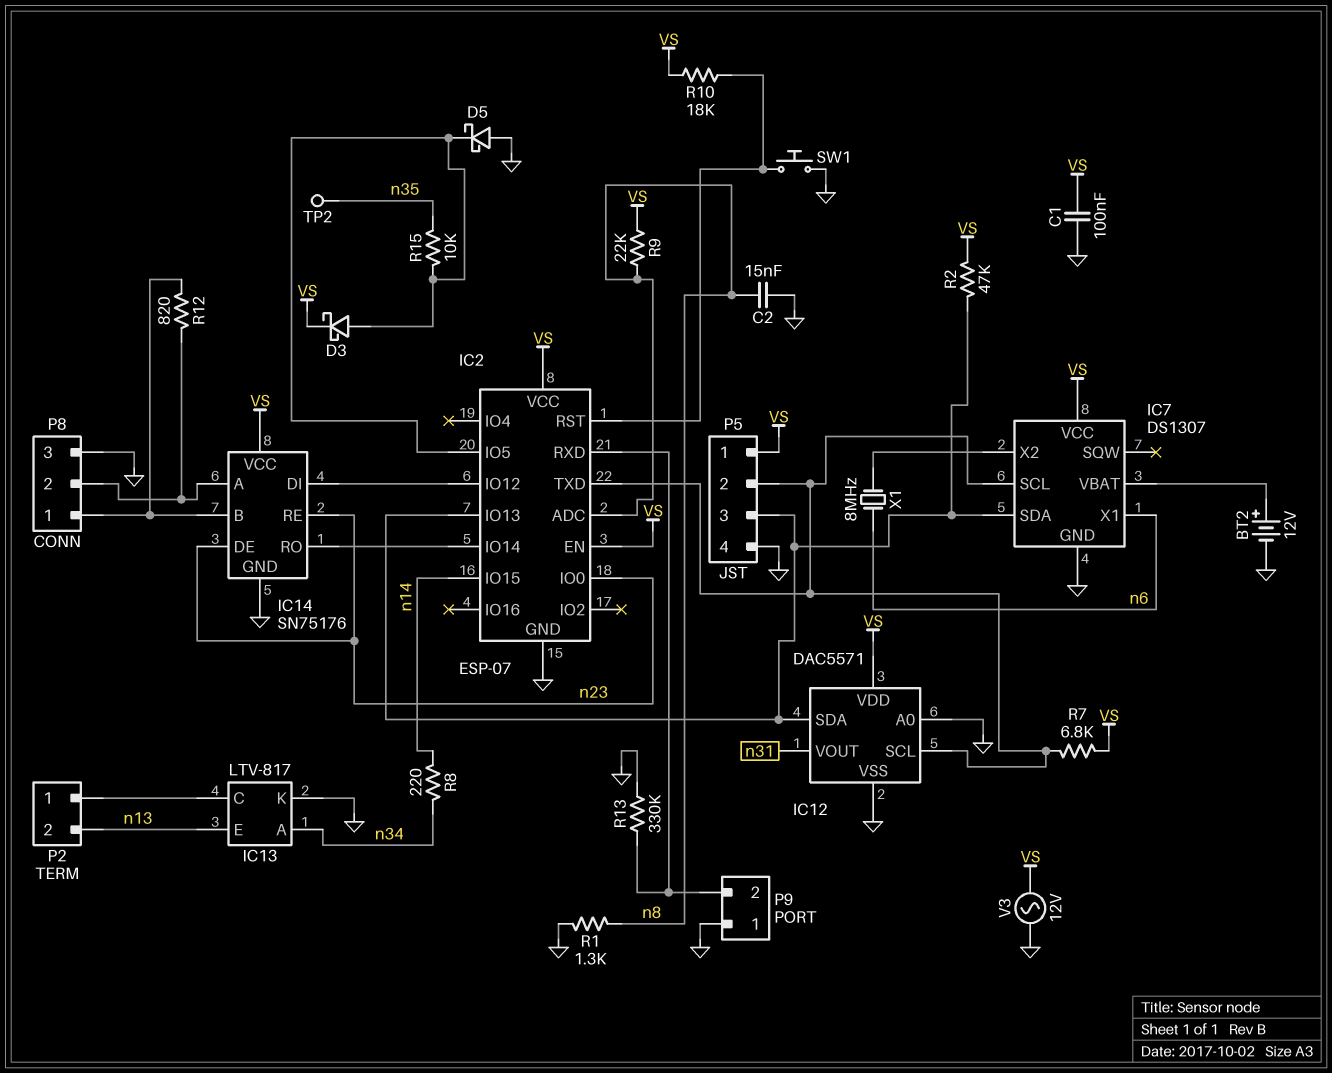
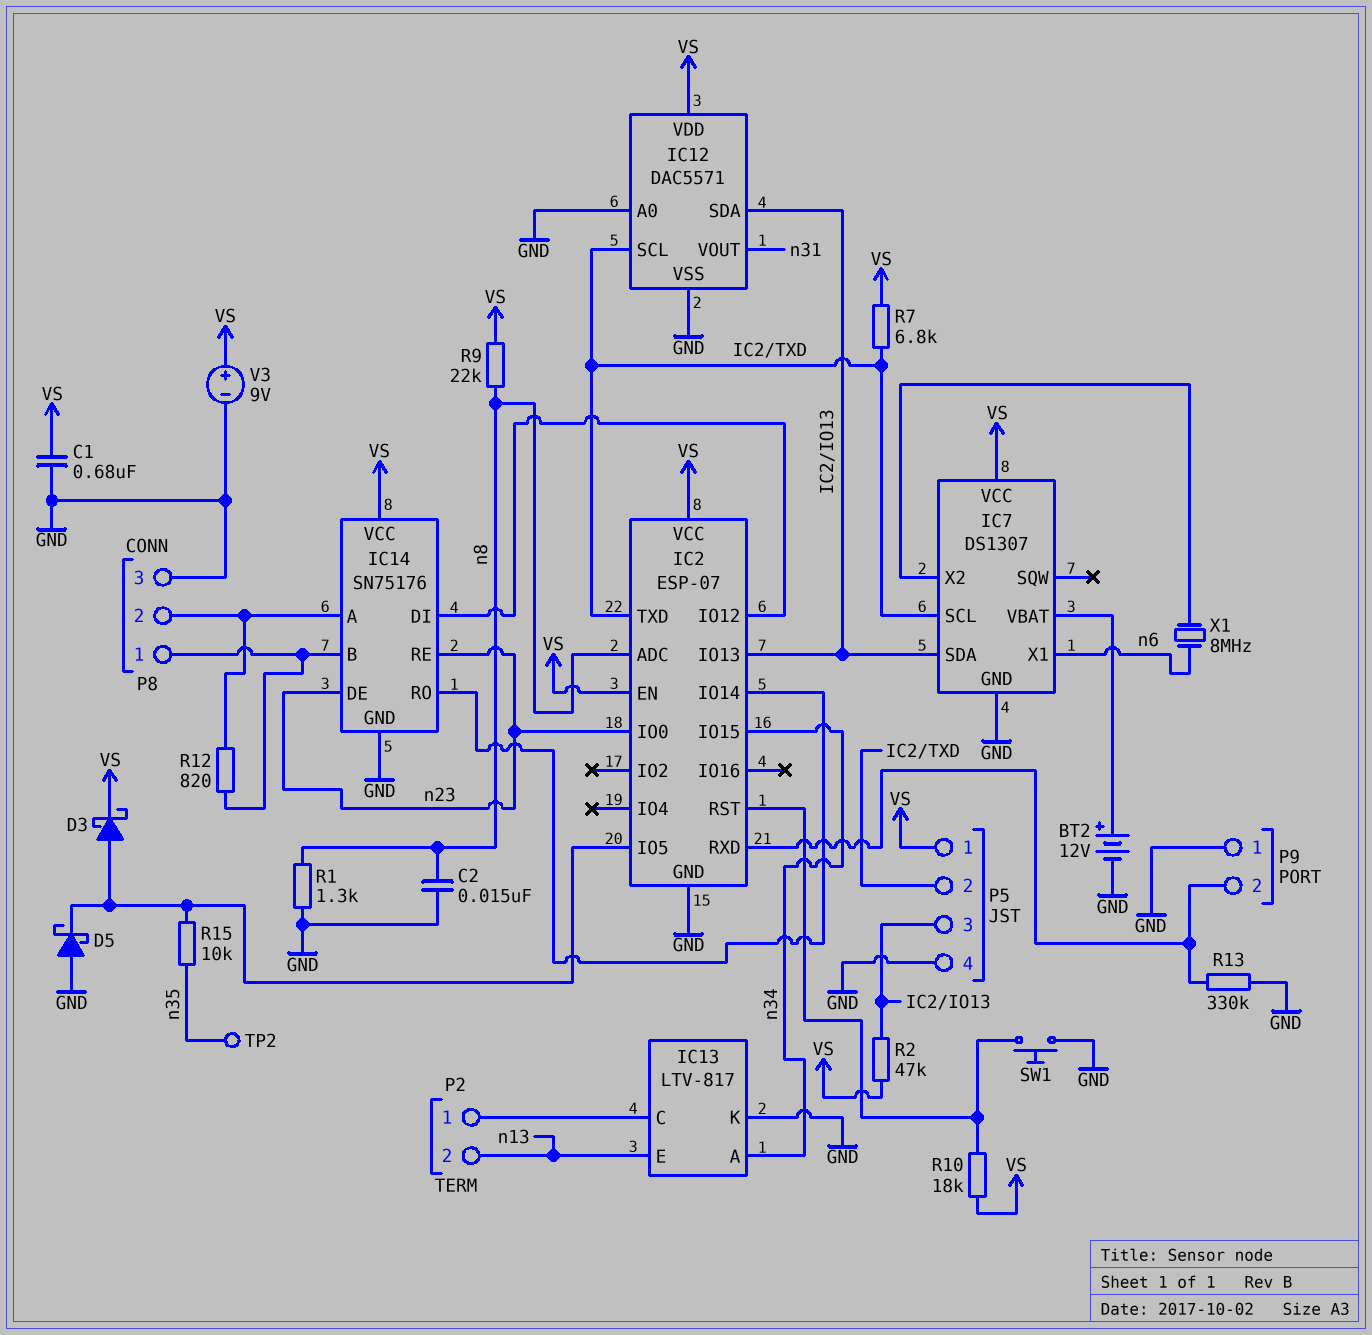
C1: 100nF (GND, VS) -> 680nF (GND, VS)
IC2 pin IO15: n14 -> n34
R8: 220 (n14, n34) -> none
V3: AC 12V (GND, VS) -> 9V (plus VS, minus GND)

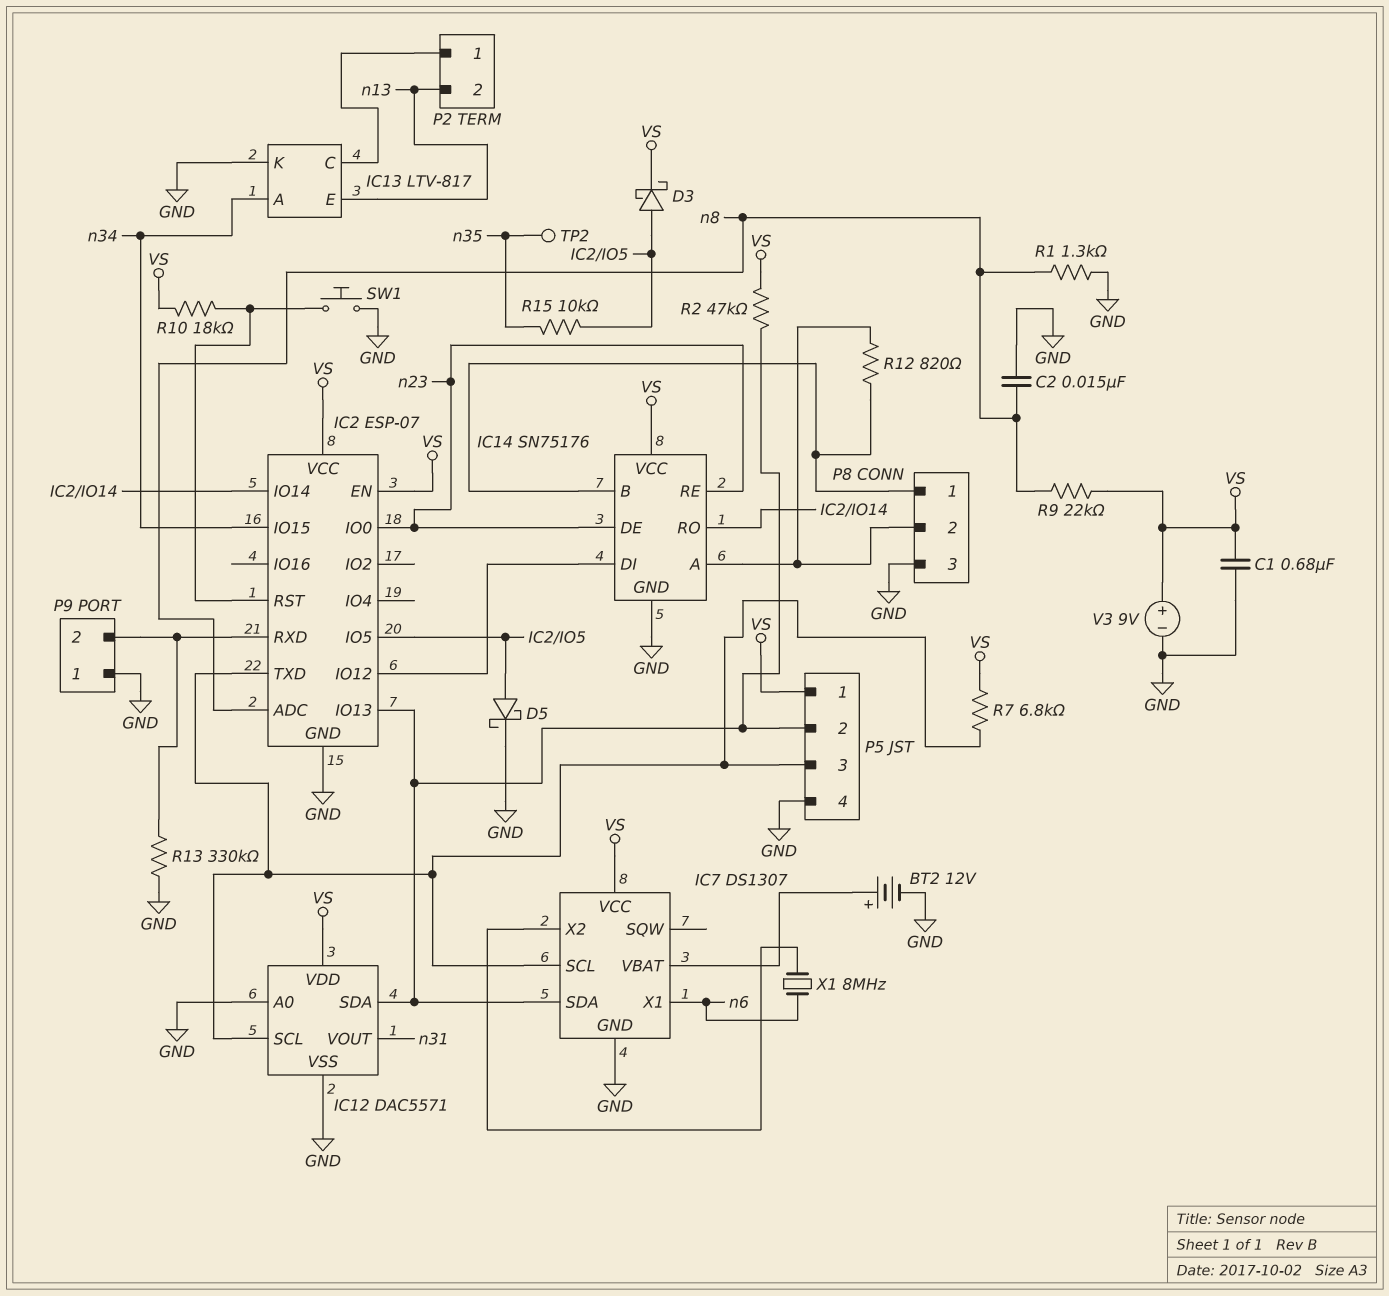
D5: schottky (A GND, K IC2/IO5) -> schottky (A IC2/IO5, K GND)
P5 pin 2: IC2/TXD -> IC2/IO13
P5 pin 3: IC2/IO13 -> IC2/TXD

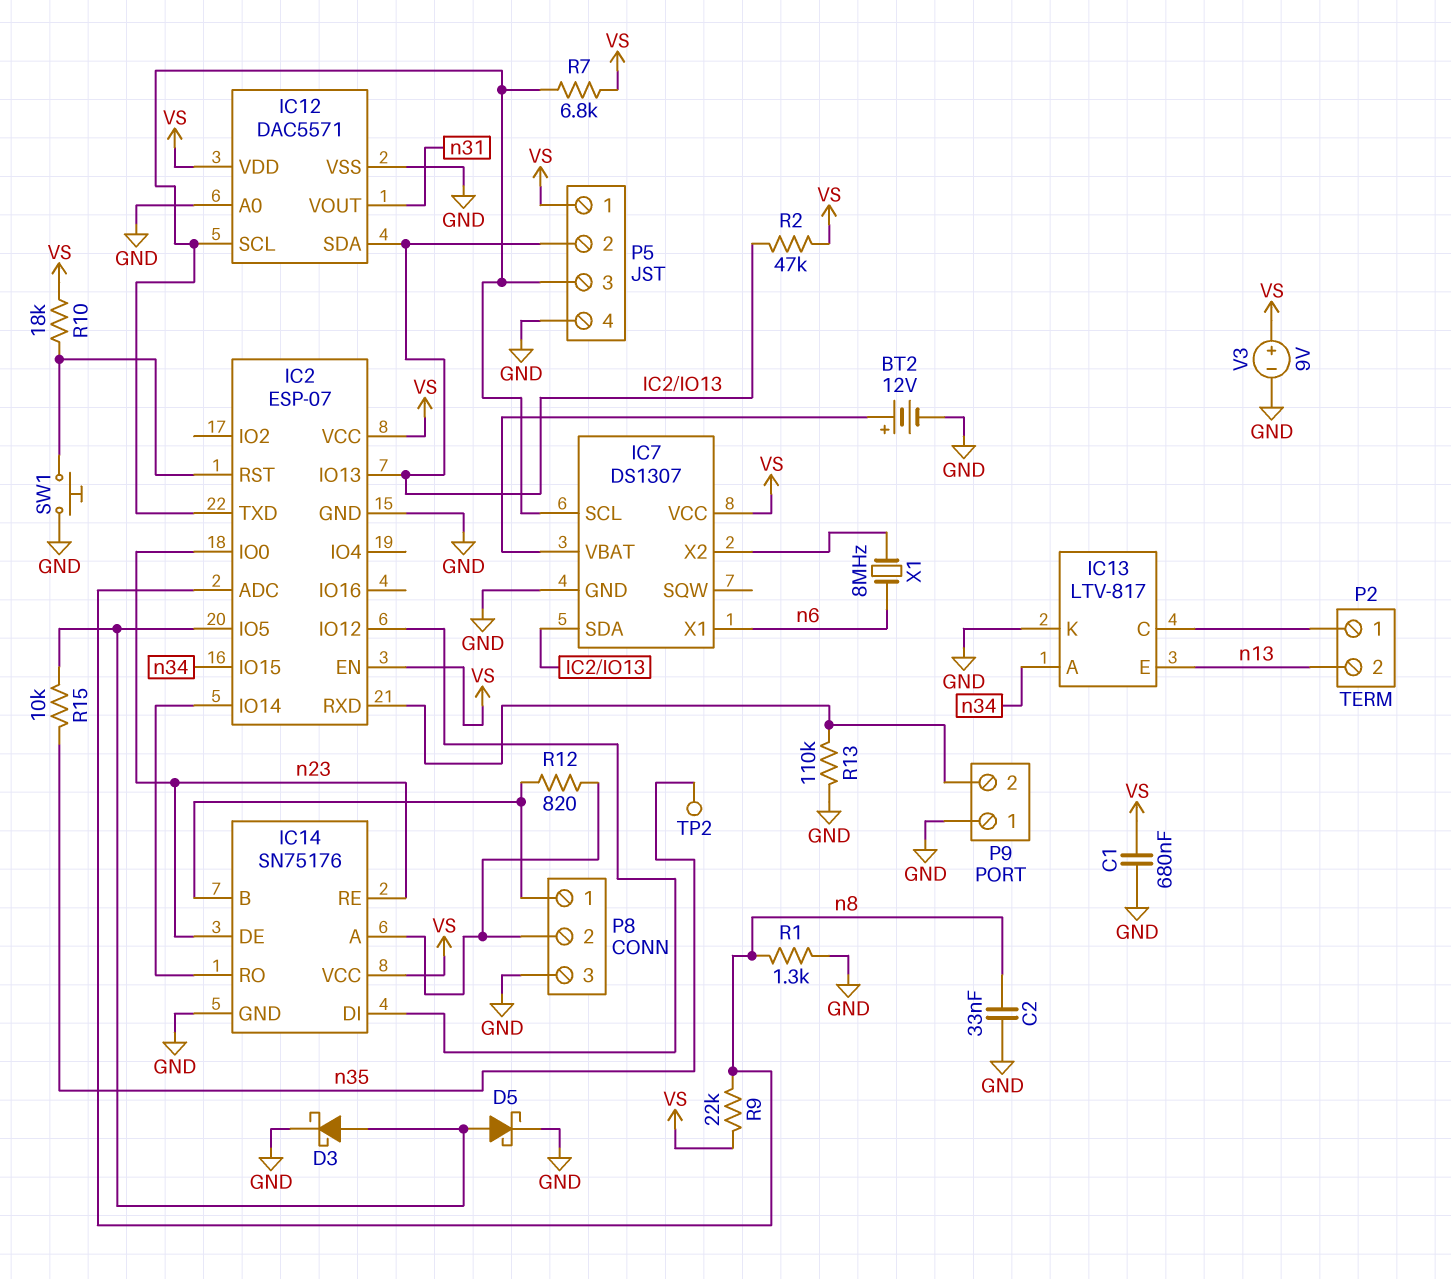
C2: 15nF (GND, n8) -> 33nF (GND, n8)
D3: schottky (A IC2/IO5, K VS) -> schottky (A IC2/IO5, K GND)
R13: 330k (GND, IC2/RXD) -> 110k (GND, IC2/RXD)

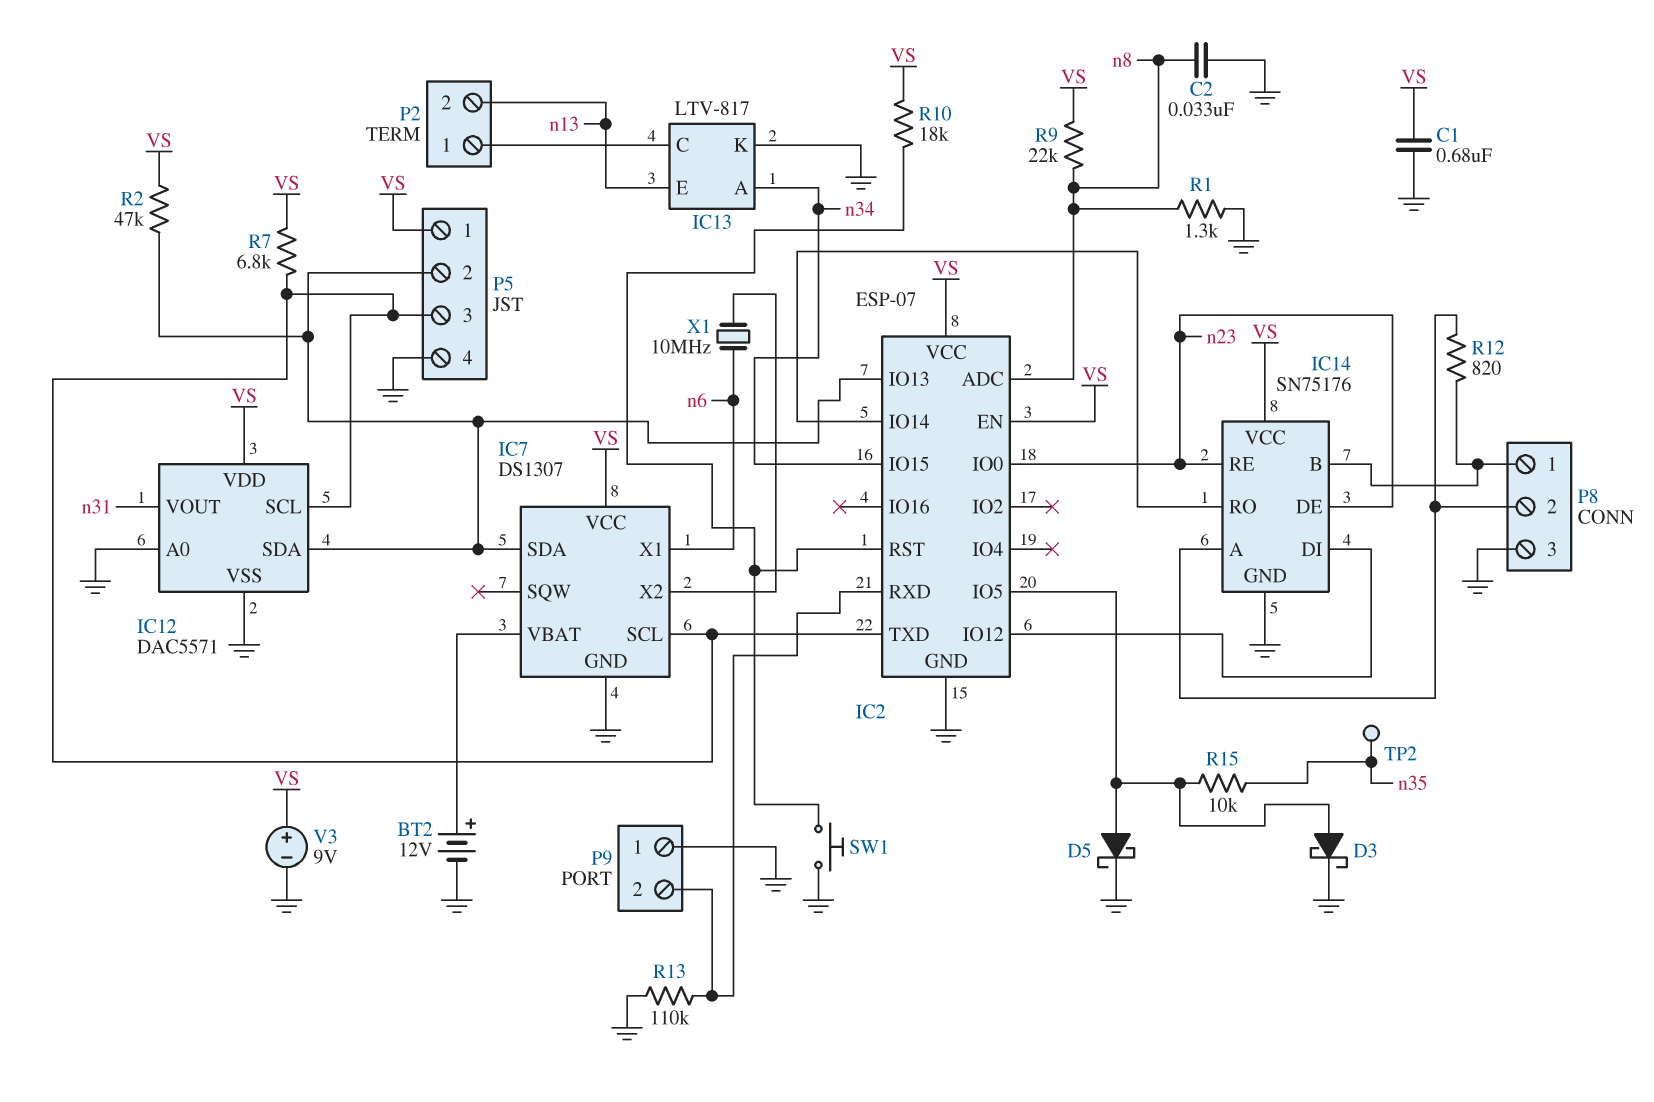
X1: 8MHz (IC7/X2, n6) -> 10MHz (IC7/X2, n6)

